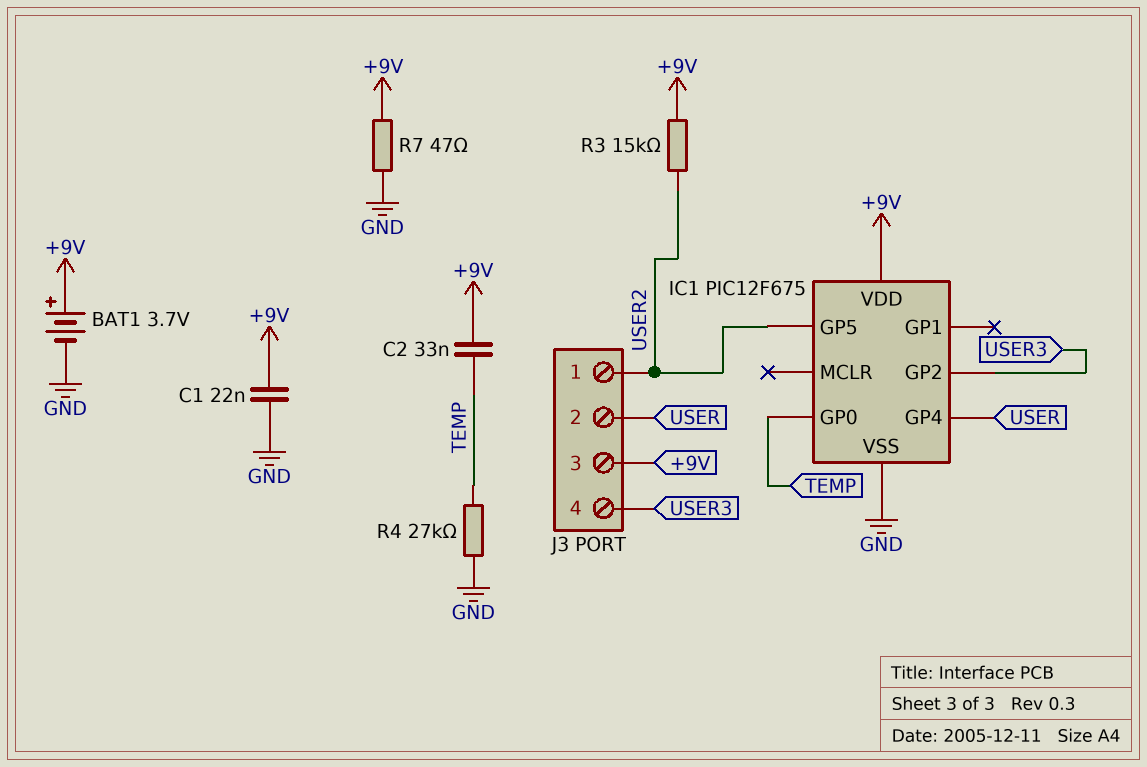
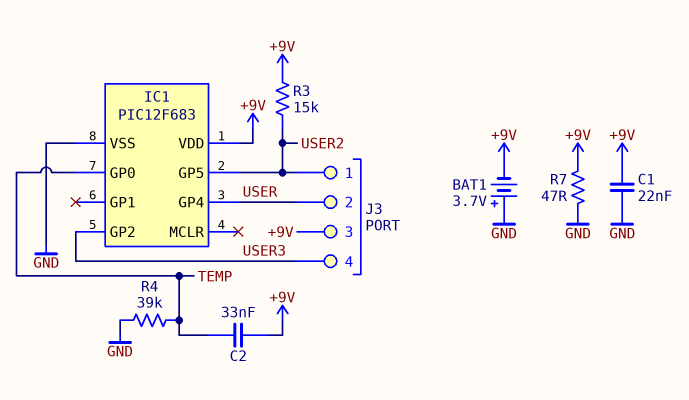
BAT1: 3.7V (plus +9V, minus GND) -> 3.7V (plus GND, minus +9V)
IC1: PIC12F675 -> PIC12F683
R4: 27k (GND, TEMP) -> 39k (GND, TEMP)

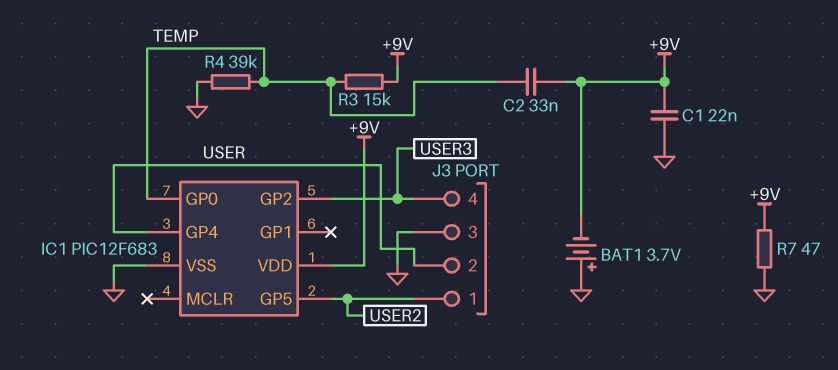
J3 pin 3: +9V -> GND
R3: 15k (+9V, USER2) -> 15k (+9V, TEMP)

